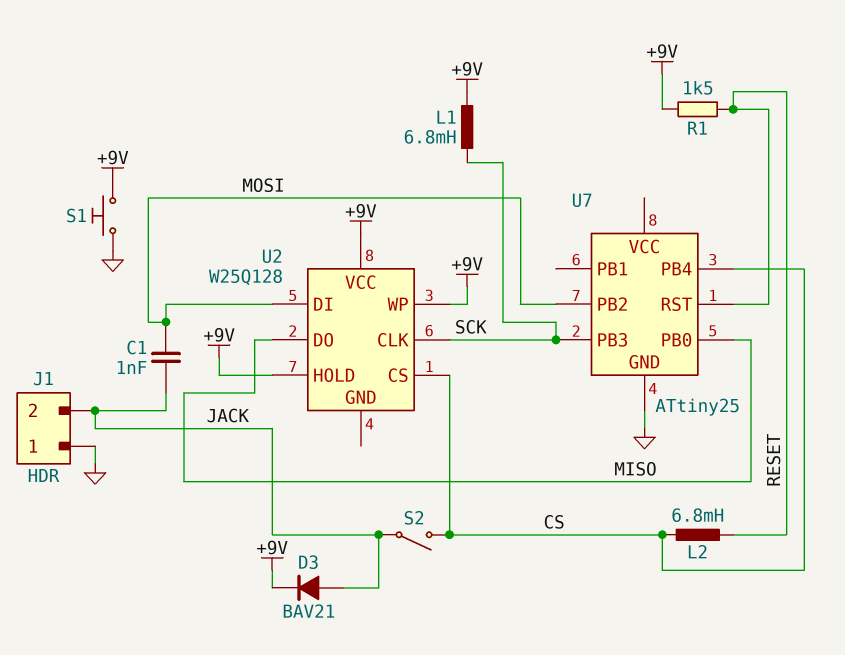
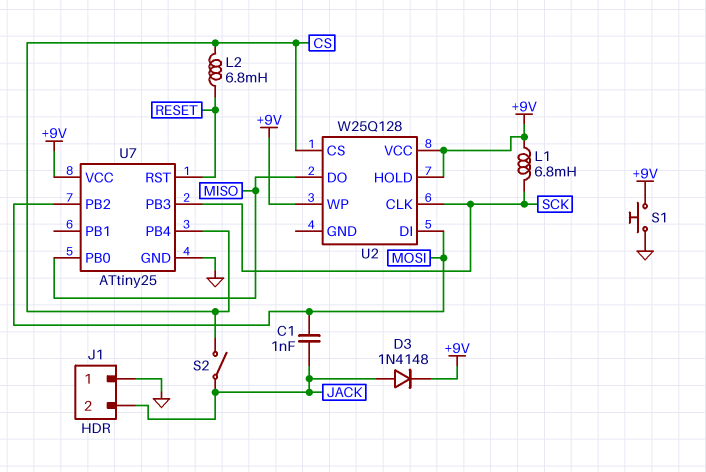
D3: diode BAV21 (A JACK, K +9V) -> diode 1N4148 (A JACK, K +9V)
R1: 1.5k (+9V, RESET) -> none
U7 pin VCC: none -> +9V

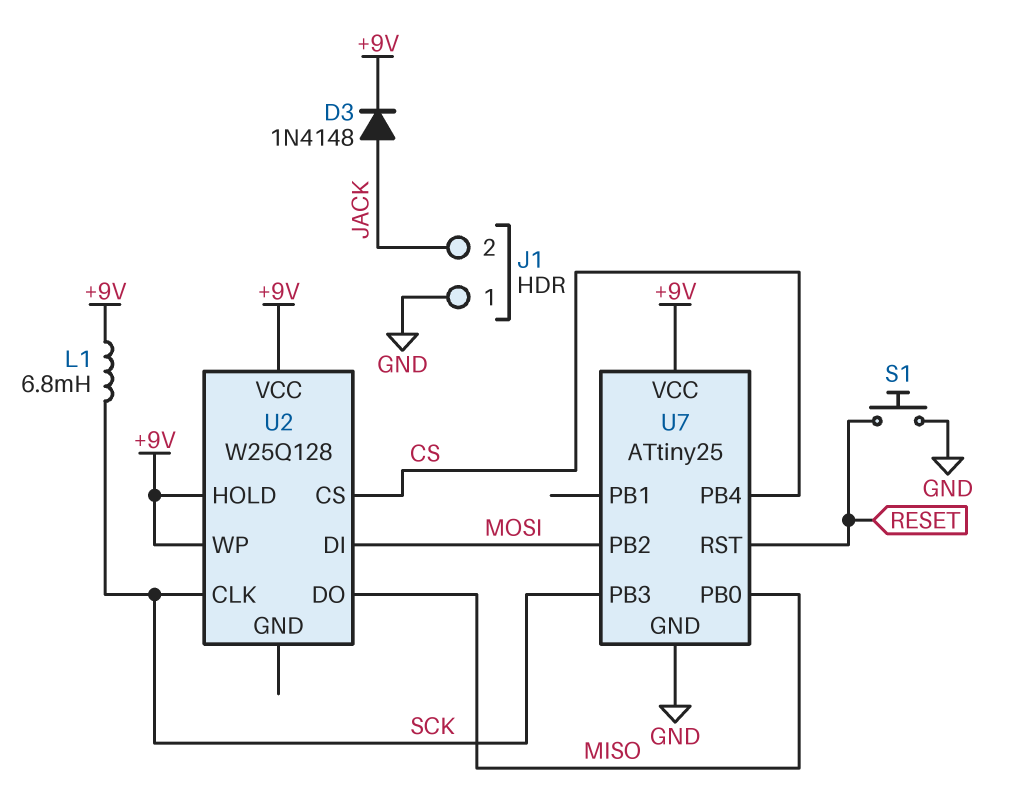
C1: 1nF (JACK, MOSI) -> none
L2: 6.8mH (CS, RESET) -> none
S1: button (+9V, GND) -> button (GND, RESET)
S2: switch (CS, JACK) -> none

